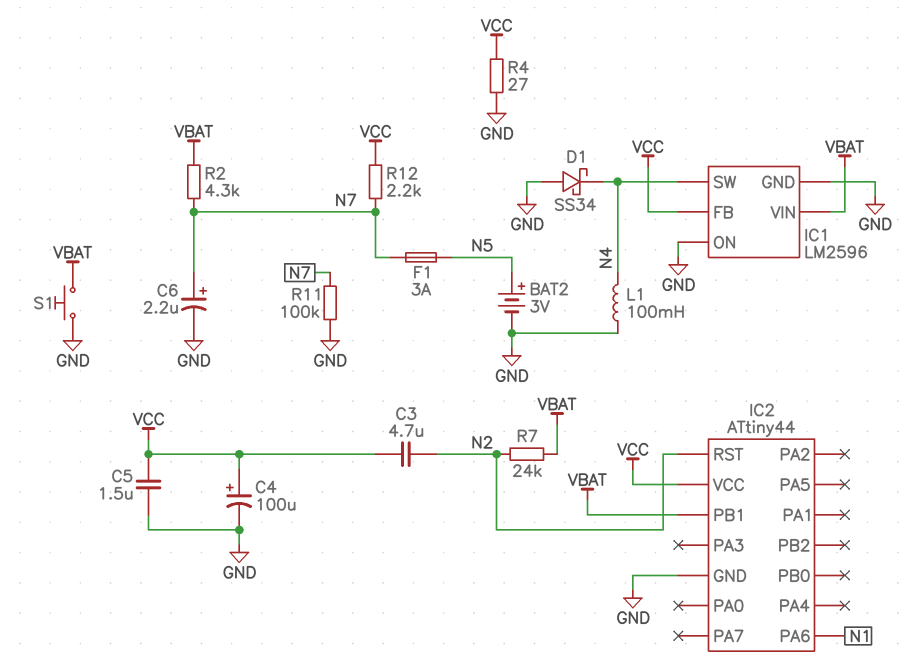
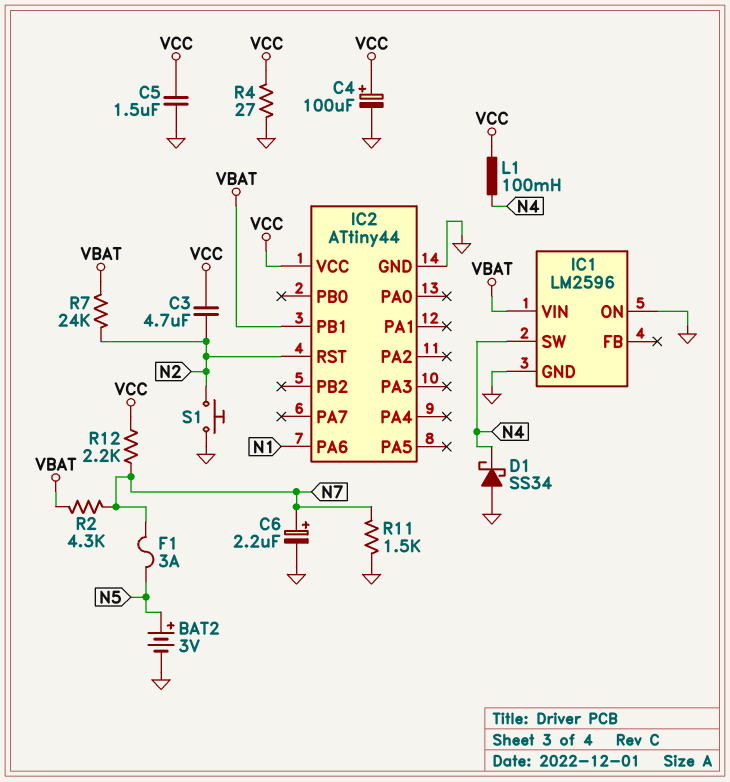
IC1 pin FB: VCC -> none
L1: 100mH (GND, N4) -> 100mH (N4, VCC)
R11: 100k (GND, N7) -> 1.5k (GND, N7)
S1: button (GND, VBAT) -> button (GND, N2)

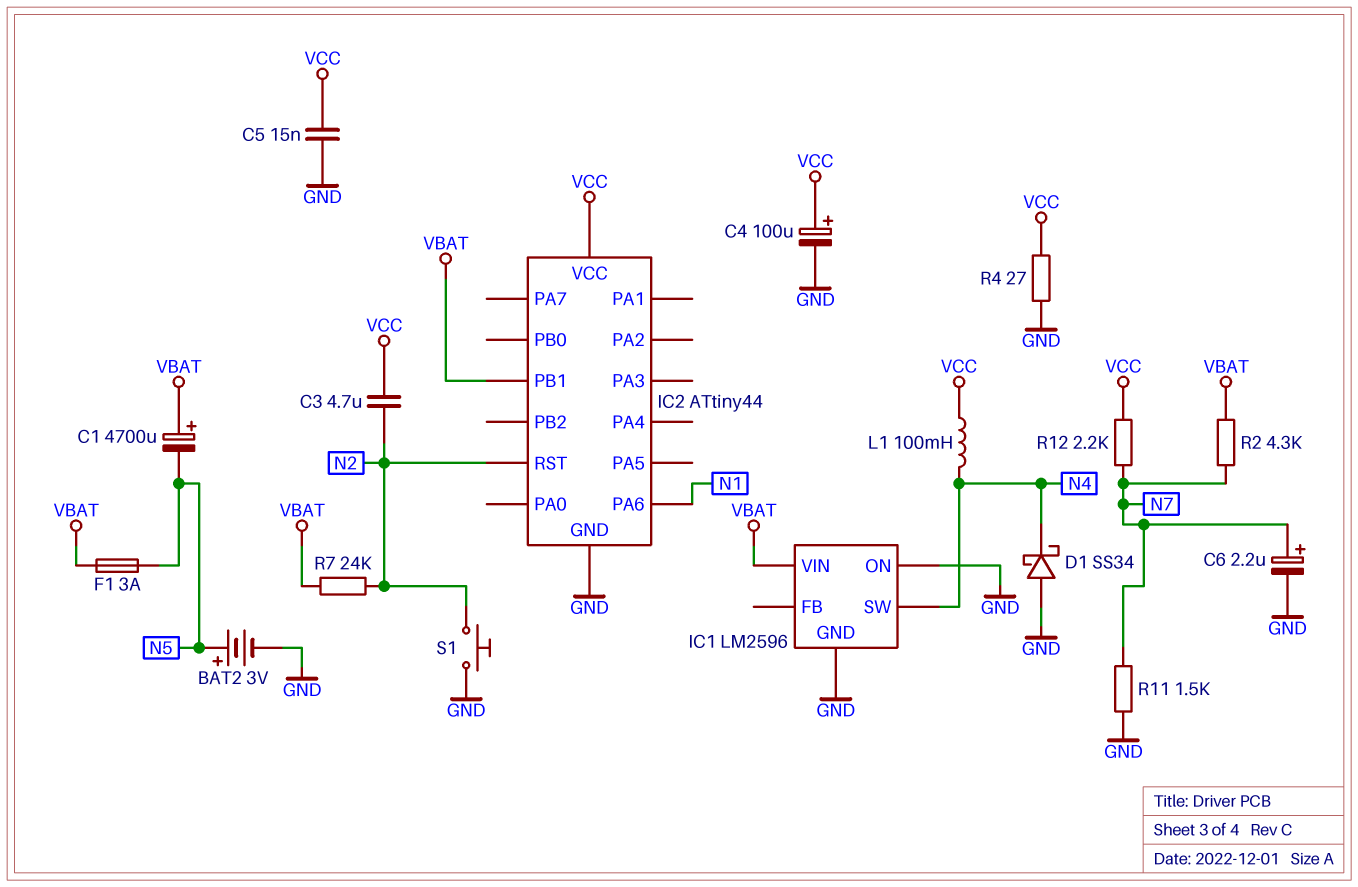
C1: none -> 4700uF (plus VBAT, minus N5)
C5: 1.5uF (GND, VCC) -> 15nF (GND, VCC)
F1: 3A (N5, N7) -> 3A (N5, VBAT)

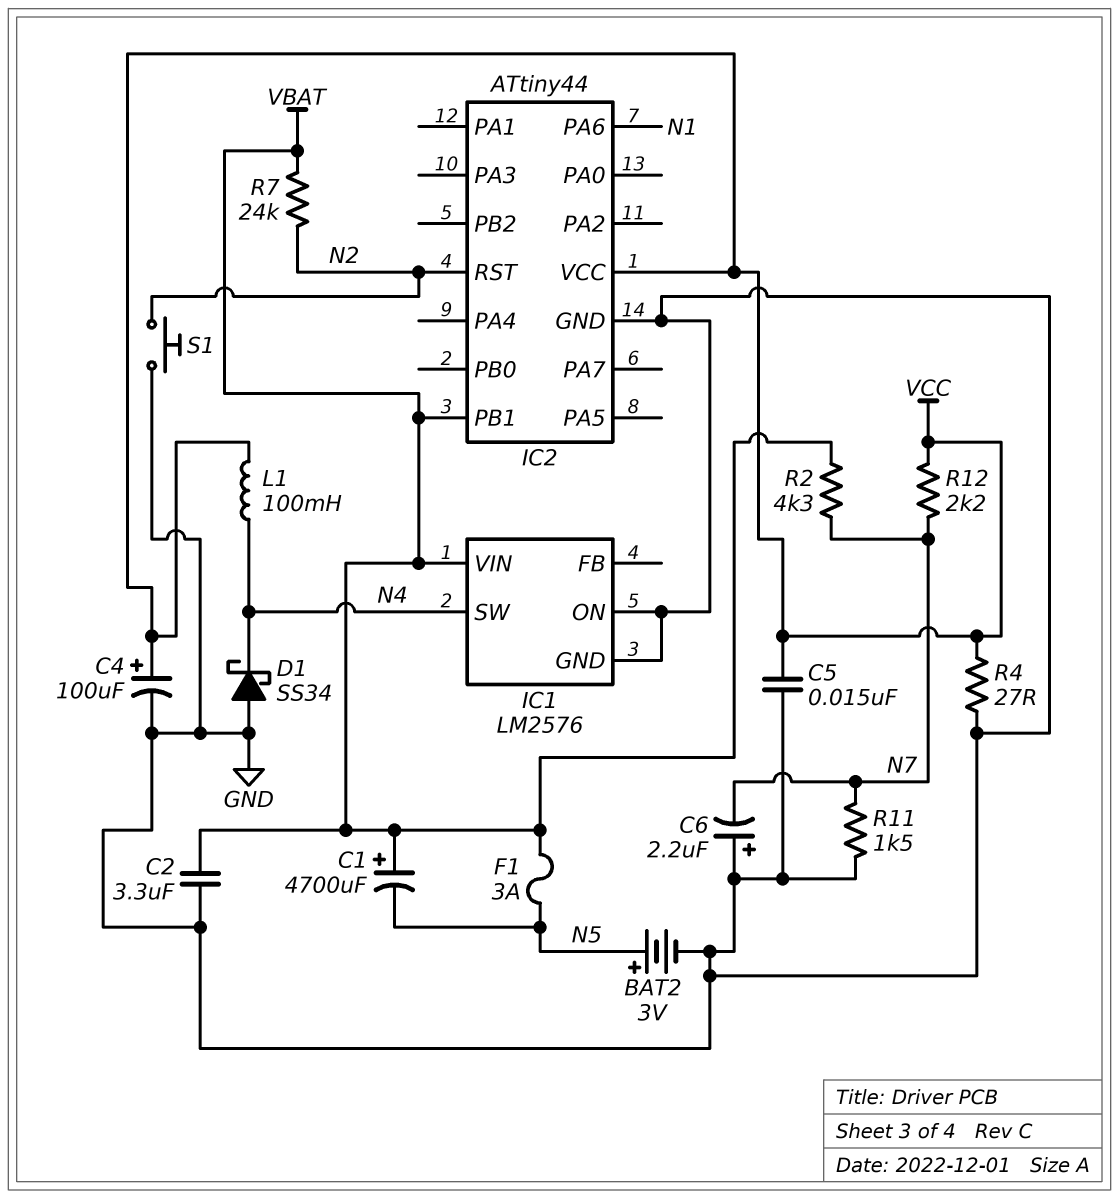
C2: none -> 3.3uF (GND, VBAT)
C3: 4.7uF (N2, VCC) -> none
C6: 2.2uF (plus N7, minus GND) -> 2.2uF (plus GND, minus N7)
IC1: LM2596 -> LM2576

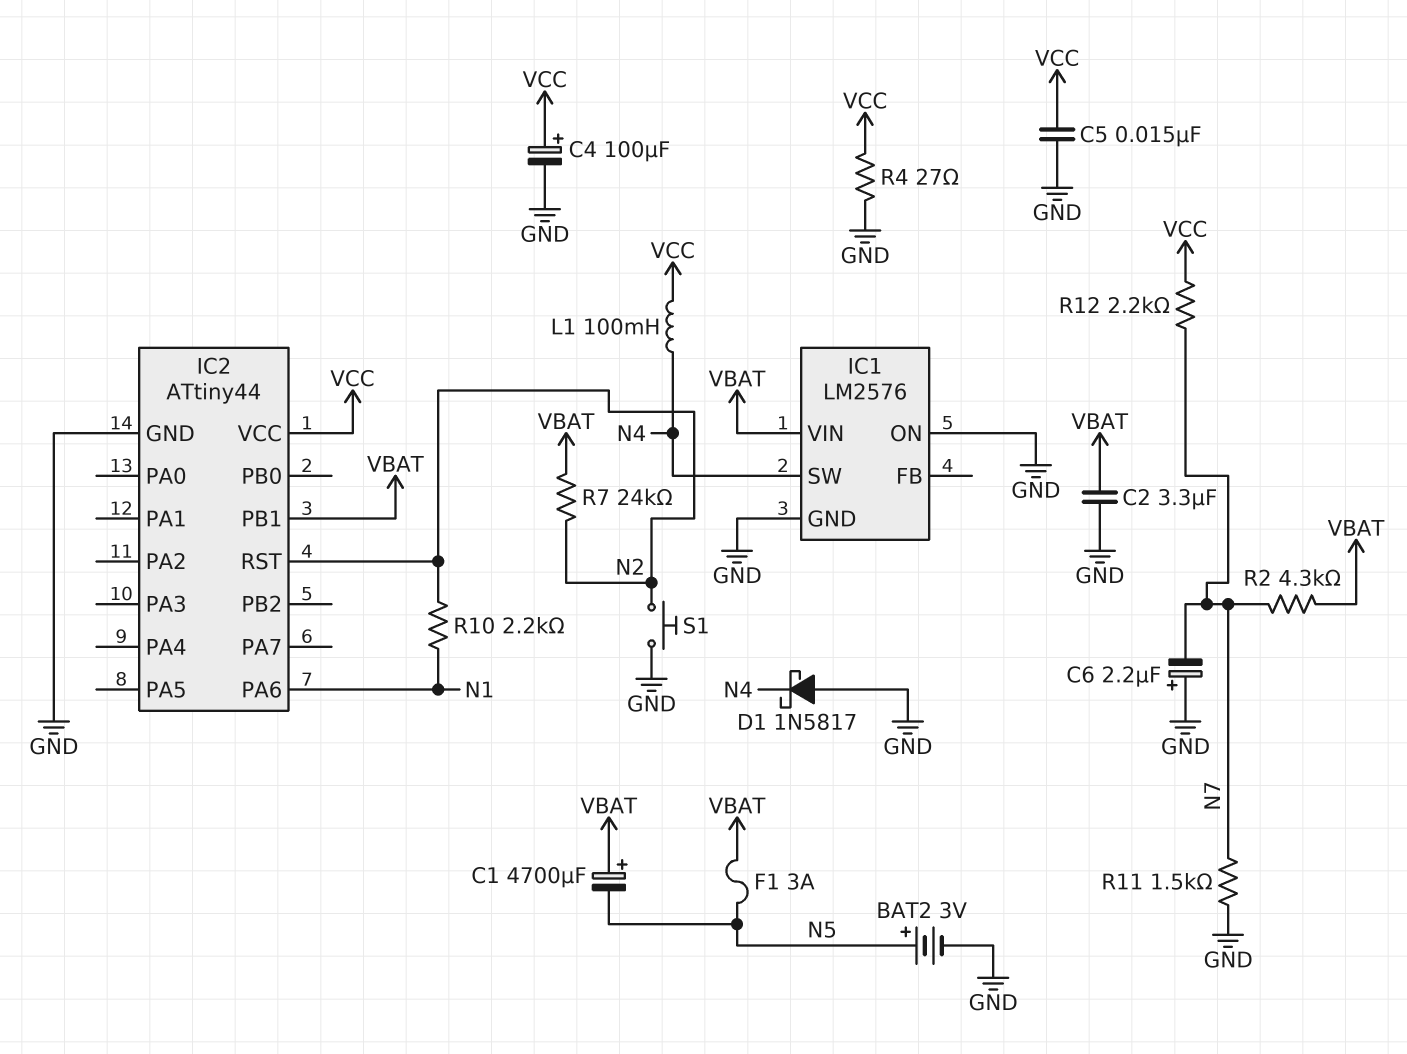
D1: schottky SS34 (A GND, K N4) -> schottky 1N5817 (A GND, K N4)
R10: none -> 2.2k (N1, N2)

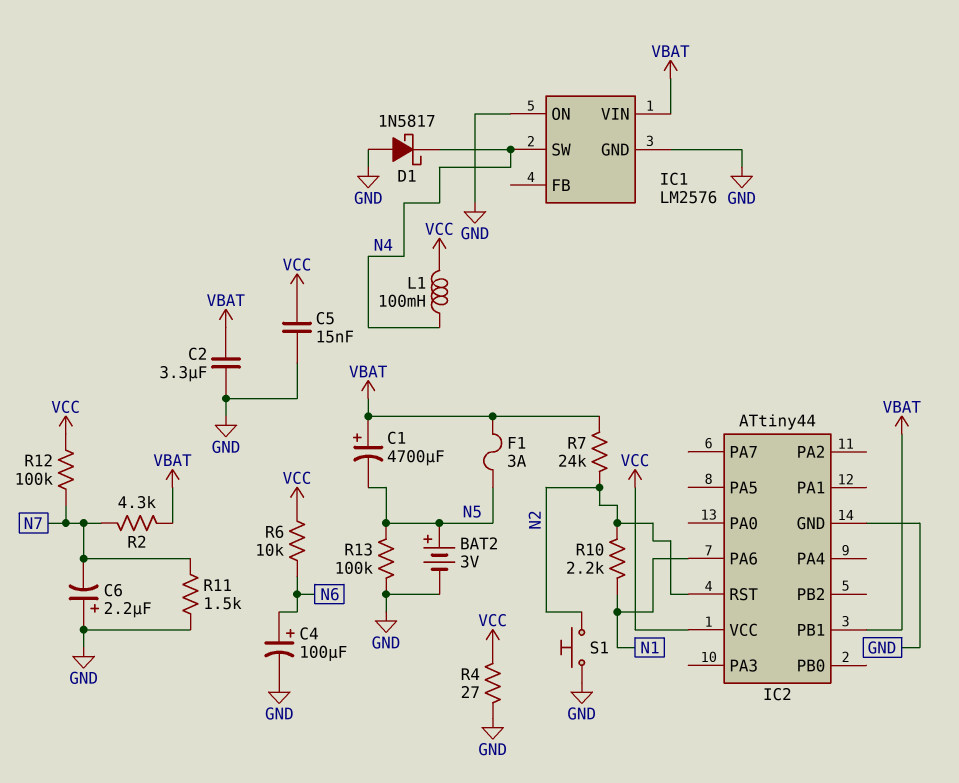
C4: 100uF (plus VCC, minus GND) -> 100uF (plus N6, minus GND)
R6: none -> 10k (N6, VCC)
R12: 2.2k (N7, VCC) -> 100k (N7, VCC)
R13: none -> 100k (GND, N5)

